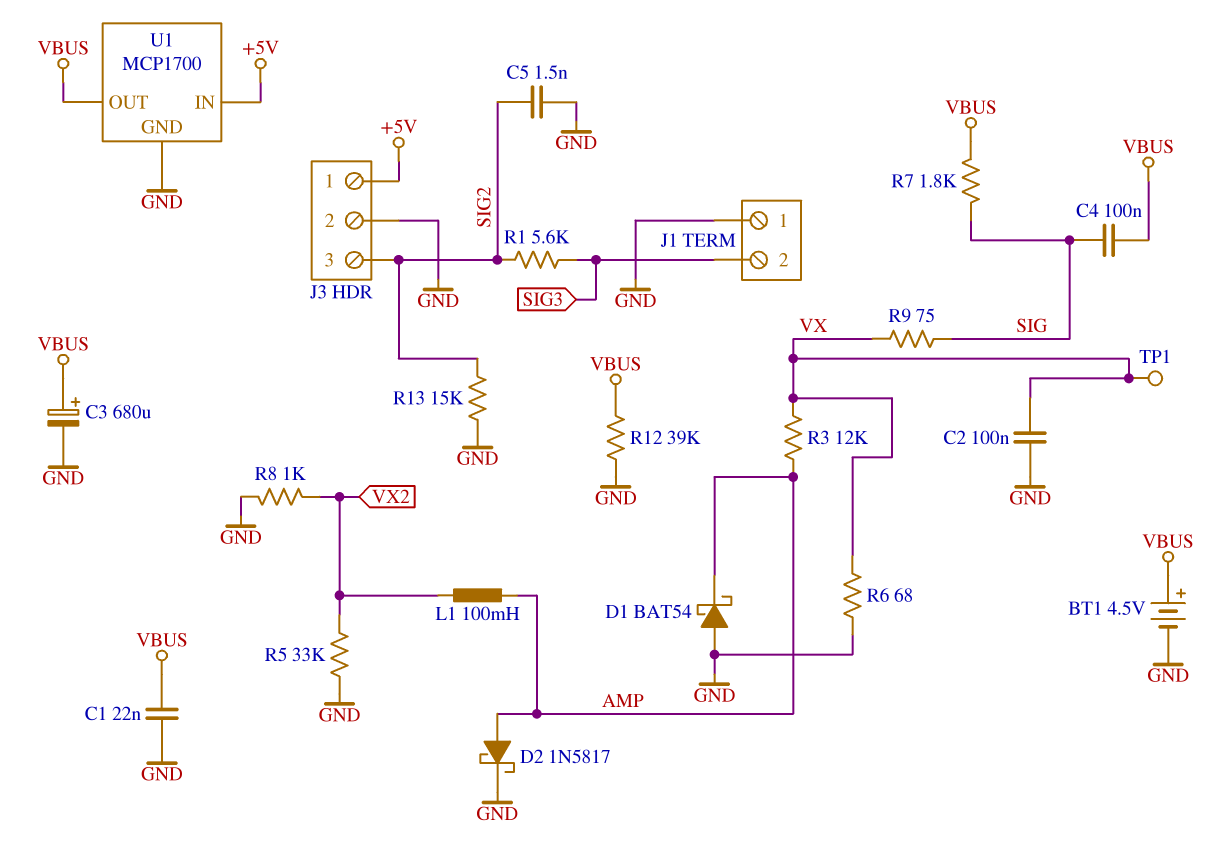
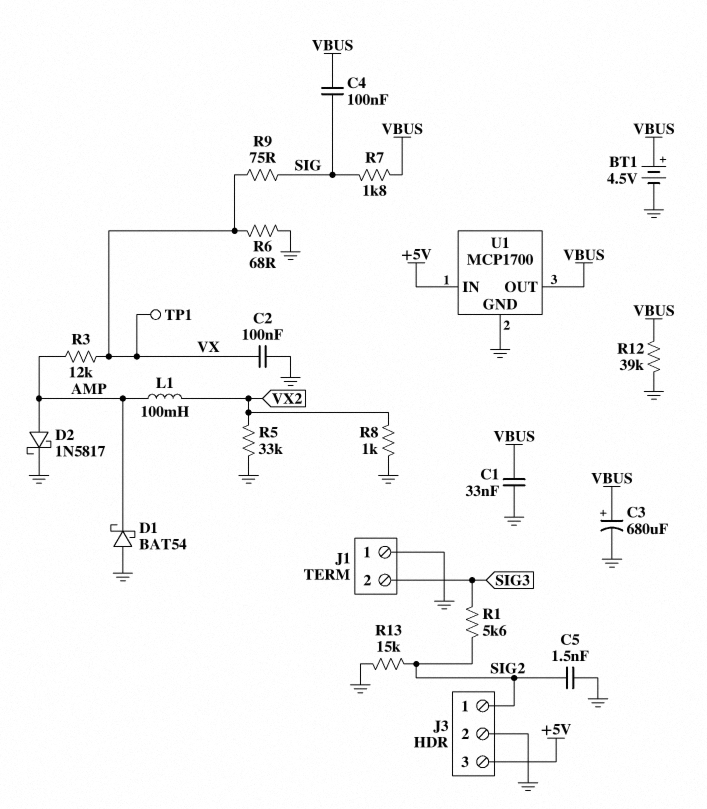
C1: 22nF (GND, VBUS) -> 33nF (GND, VBUS)
J3 pin 1: +5V -> SIG2
J3 pin 3: SIG2 -> +5V

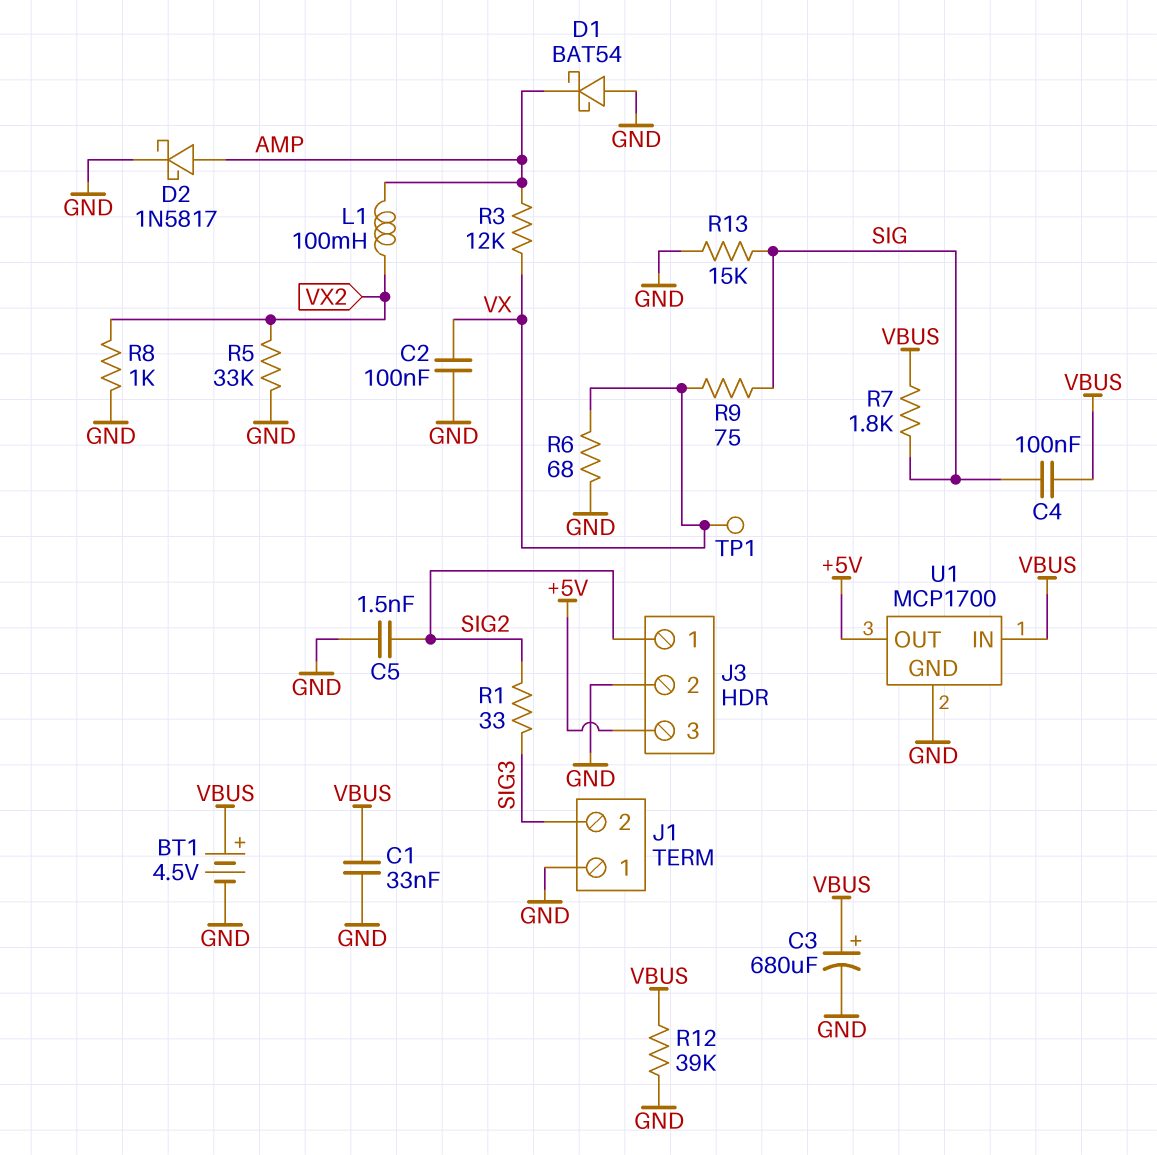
R1: 5.6k (SIG2, SIG3) -> 33 (SIG2, SIG3)
R13: 15k (GND, SIG2) -> 15k (GND, SIG)
U1 pin IN: +5V -> VBUS
U1 pin OUT: VBUS -> +5V

